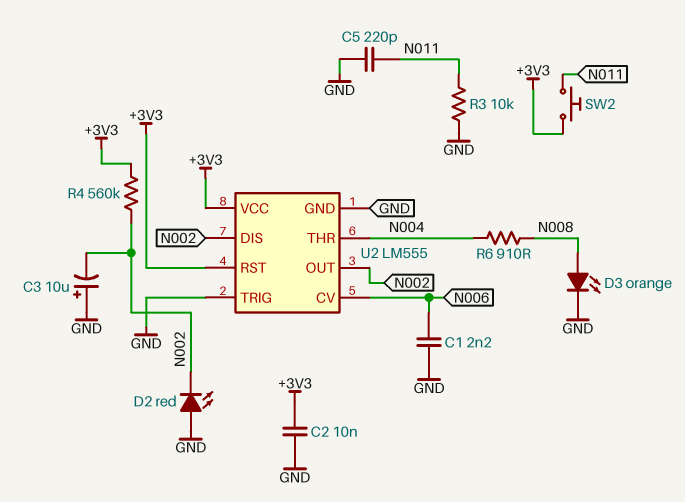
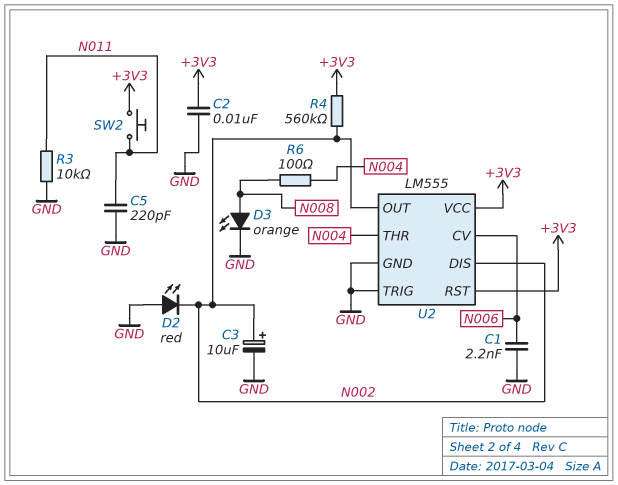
C3: 10uF (plus GND, minus N002) -> 10uF (plus N002, minus GND)
R6: 910 (N004, N008) -> 100 (N004, N008)

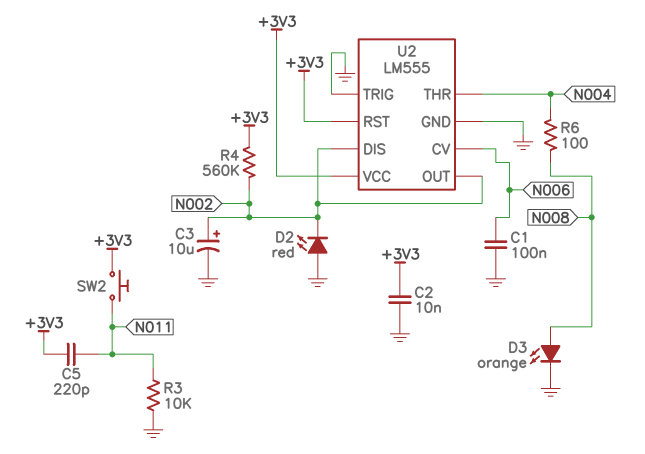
C1: 2.2nF (GND, N006) -> 100nF (GND, N006)
C5: 220pF (GND, N011) -> 220pF (+3V3, N011)

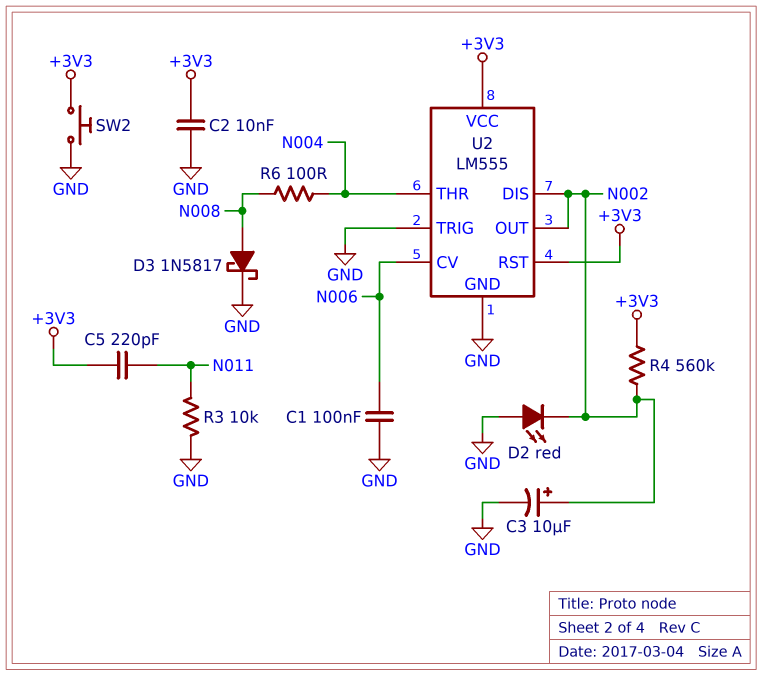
D3: LED orange (A N008, K GND) -> schottky 1N5817 (A N008, K GND)
SW2: button (+3V3, N011) -> button (+3V3, GND)

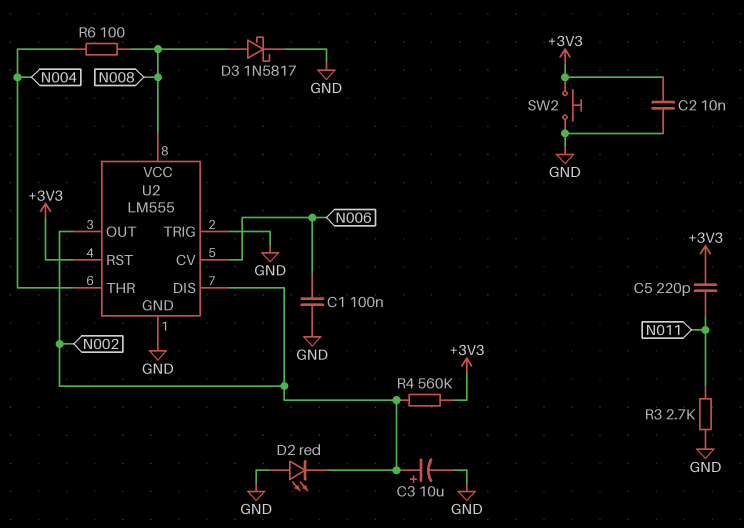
R3: 10k (GND, N011) -> 2.7k (GND, N011)
U2 pin VCC: +3V3 -> N008

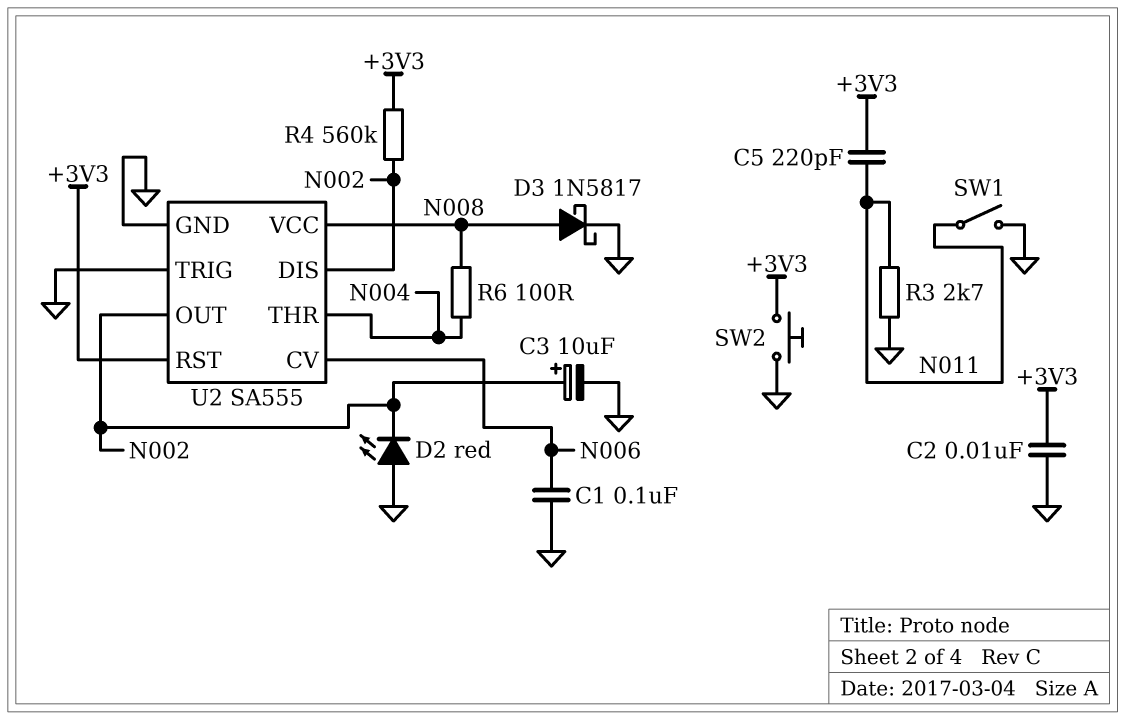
SW1: none -> switch (GND, N011)
U2: LM555 -> SA555

